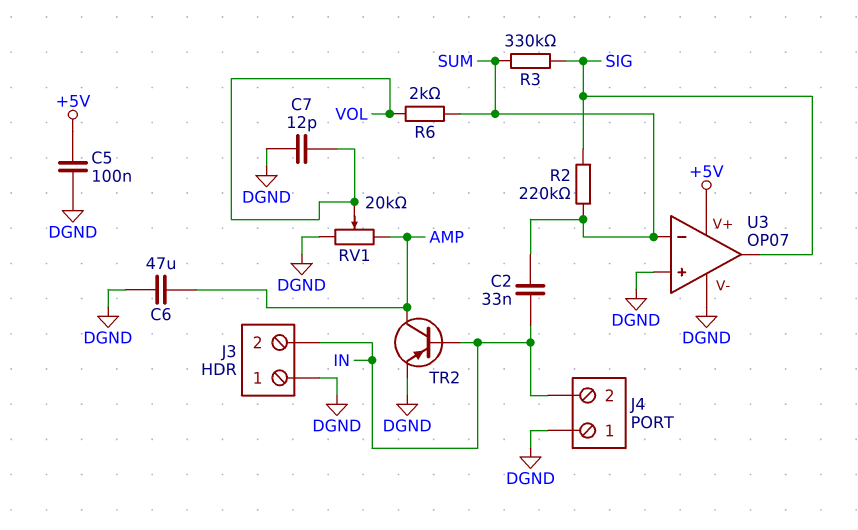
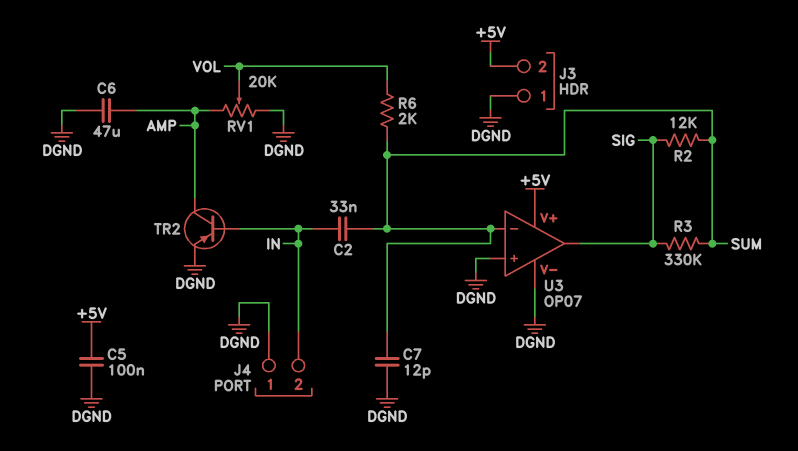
C7: 12pF (DGND, VOL) -> 12pF (DGND, SUM)
J3 pin 2: IN -> +5V
R2: 220k (SIG, SUM) -> 12k (SIG, SUM)

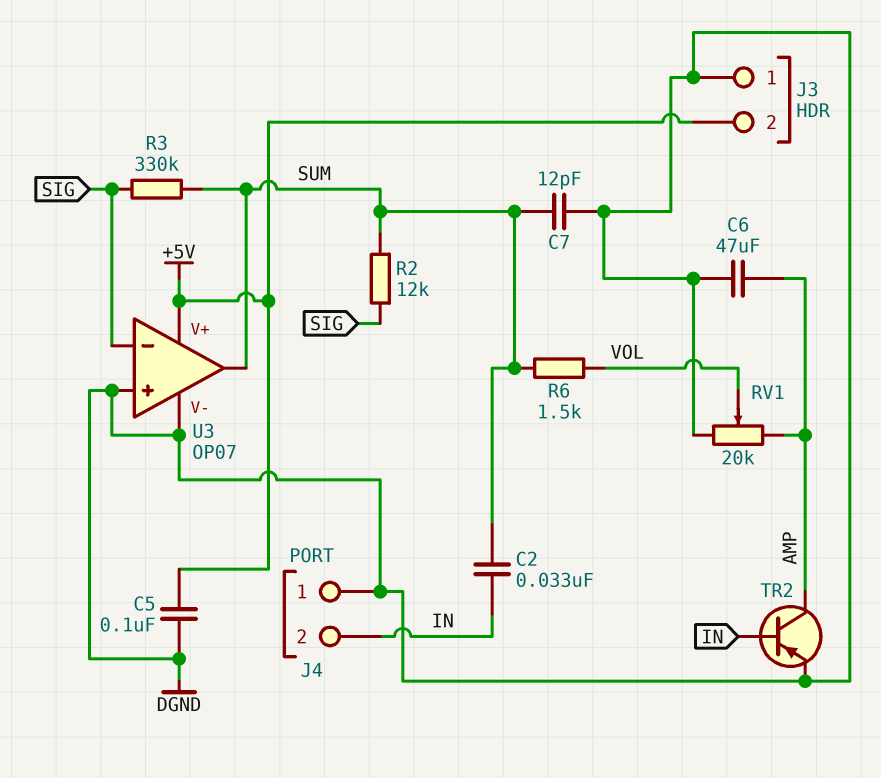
R6: 2k (SUM, VOL) -> 1.5k (SUM, VOL)
U3 pin in-: SUM -> SIG
U3 pin out: SIG -> SUM

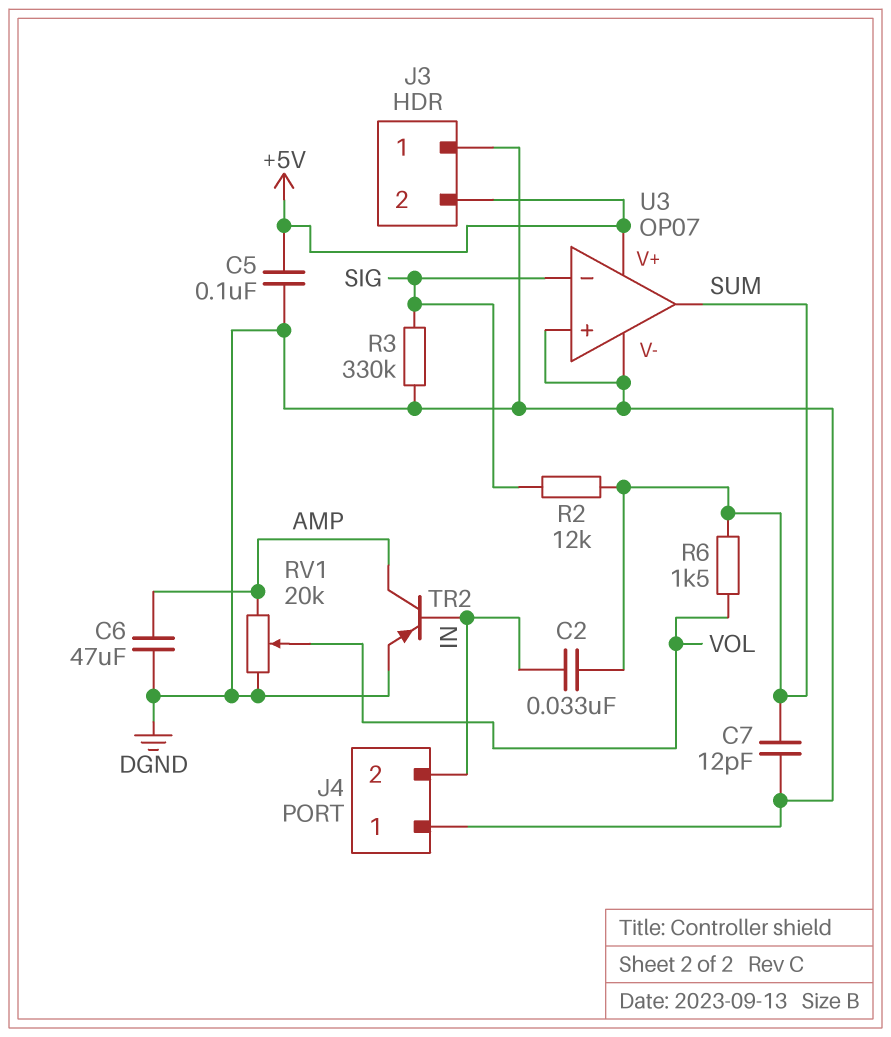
R3: 330k (SIG, SUM) -> 330k (DGND, SIG)

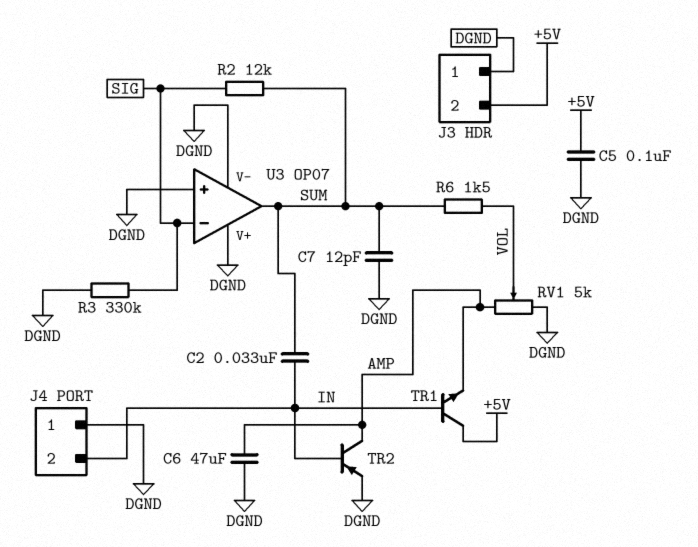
RV1: 20k (AMP, DGND, wiper VOL) -> 5k (AMP, DGND, wiper VOL)
TR1: none -> NPN (B IN, C +5V, E AMP)
U3 pin V+: +5V -> DGND

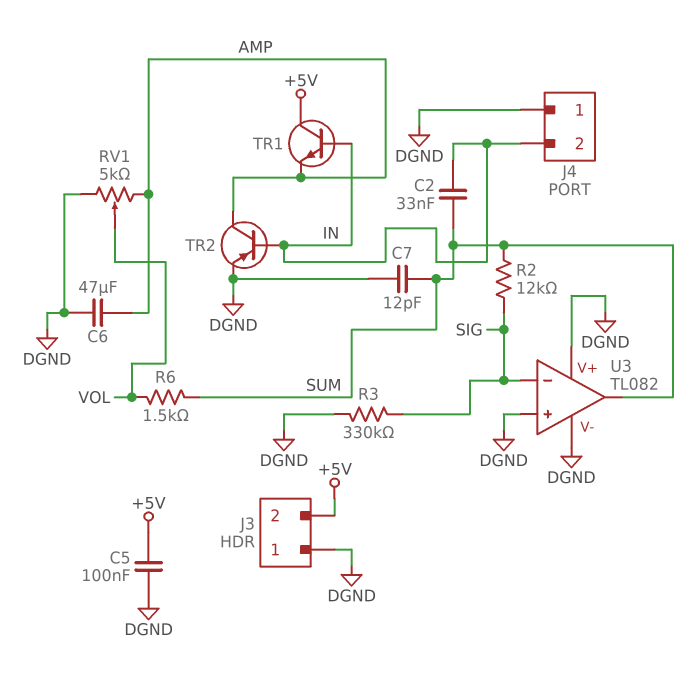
U3: OP07 -> TL082

